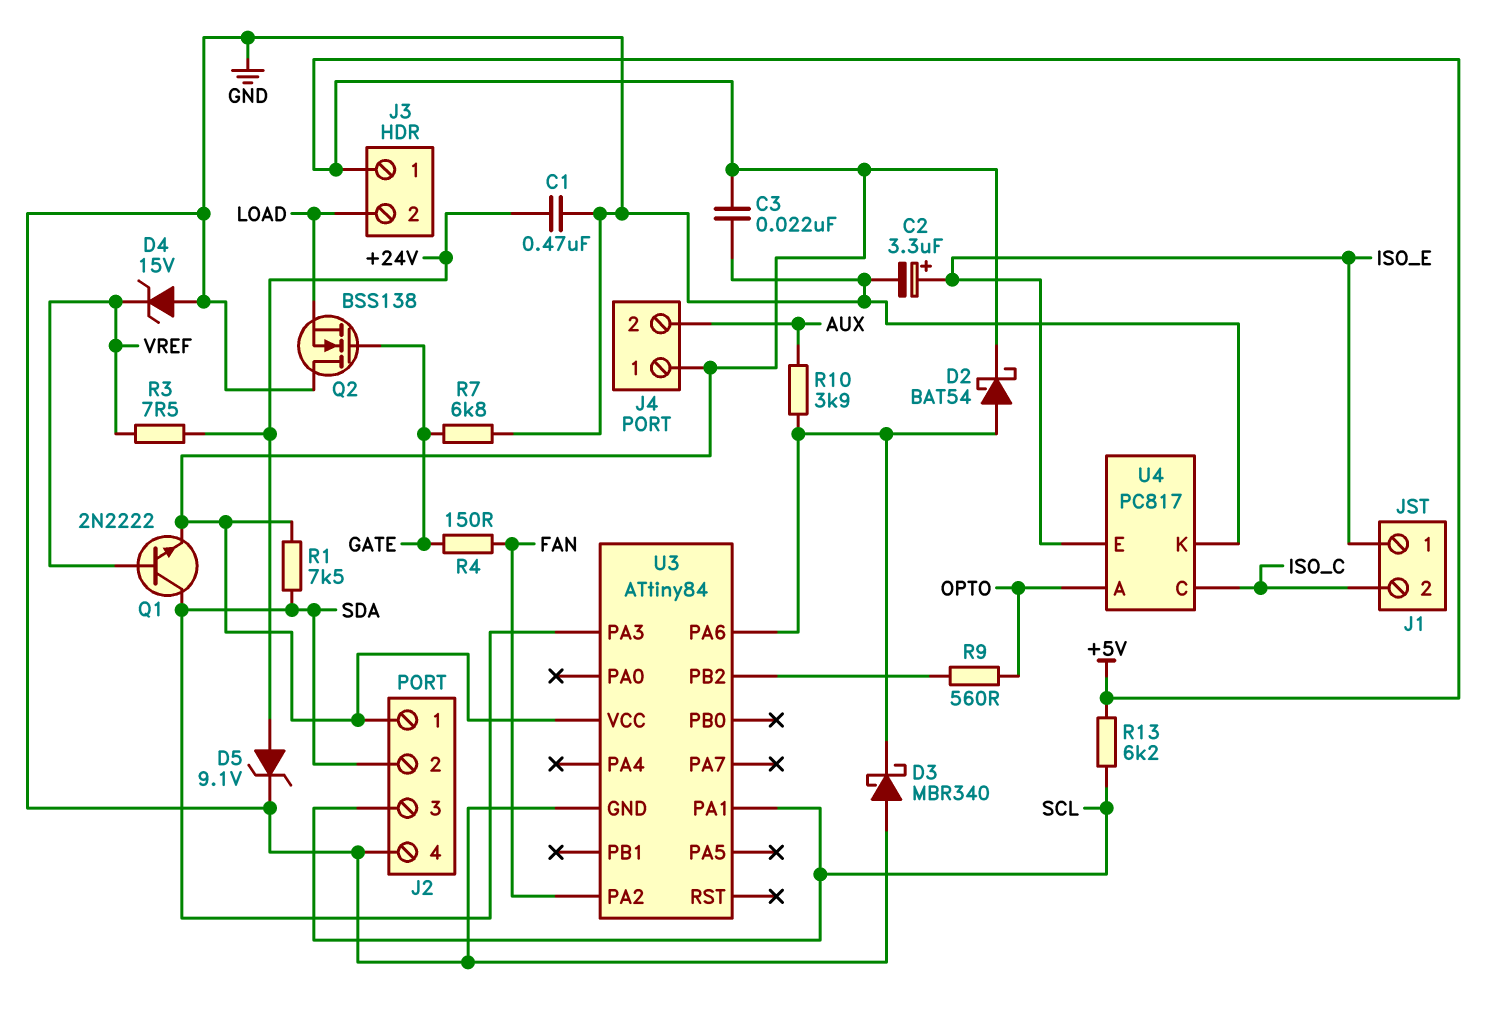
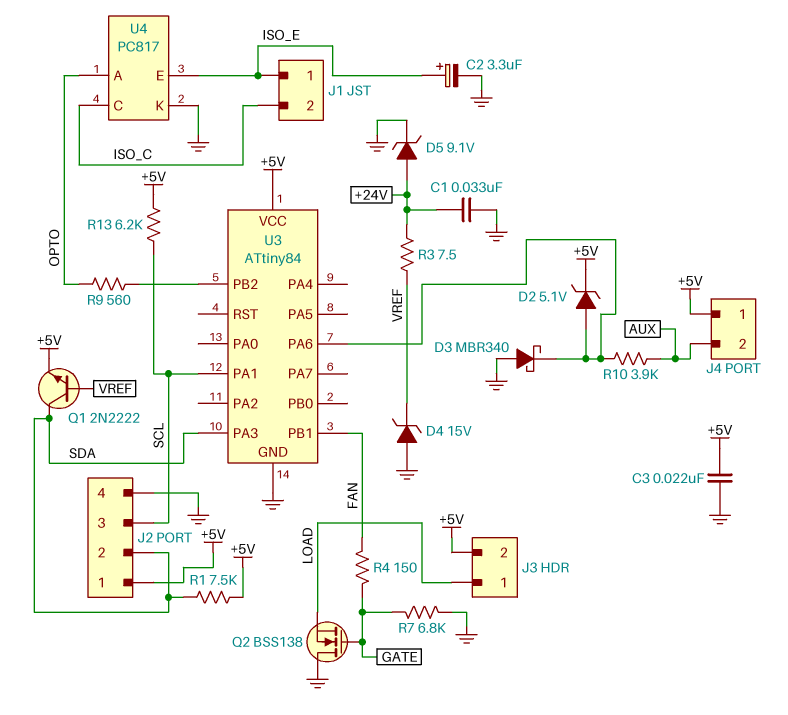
C1: 470nF (+24V, GND) -> 33nF (+24V, GND)
D2: schottky BAT54 (A U3/PA6, K +5V) -> zener 5.1V (A U3/PA6, K +5V)
J3 pin 1: +5V -> LOAD
J3 pin 2: LOAD -> +5V
U3 pin PA2: FAN -> none
U3 pin PB1: none -> FAN

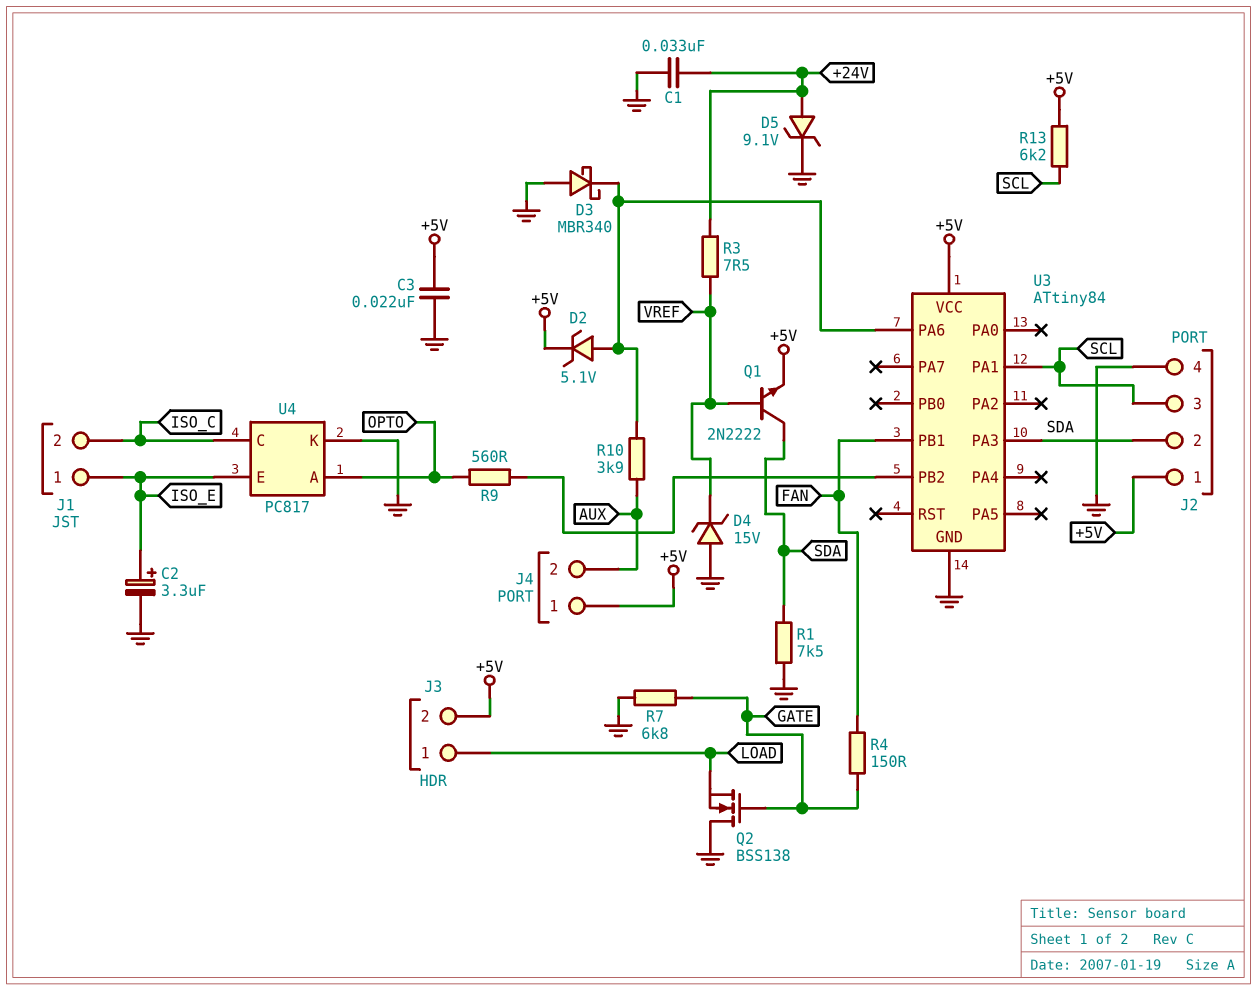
R1: 7.5k (+5V, SDA) -> 7.5k (GND, SDA)

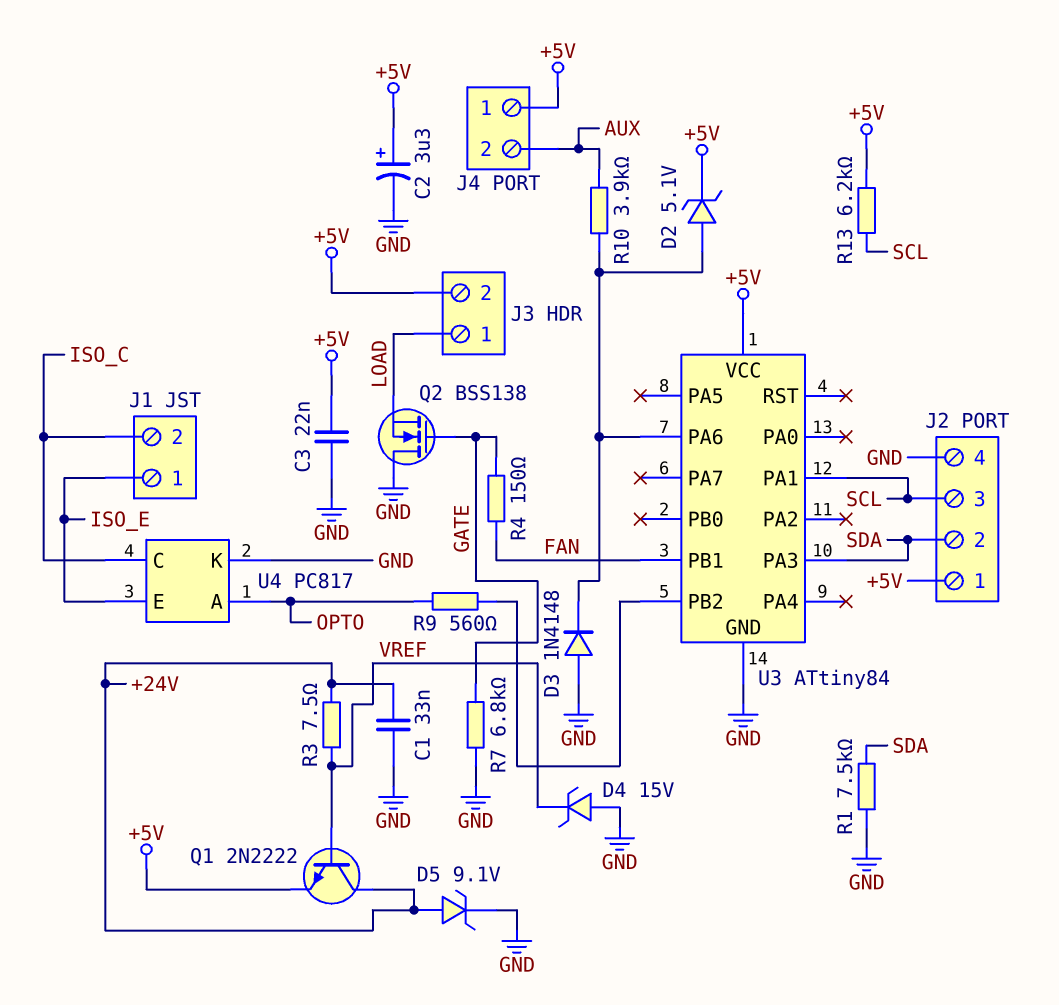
C2: 3.3uF (plus ISO_E, minus GND) -> 3.3uF (plus +5V, minus GND)
D3: schottky MBR340 (A GND, K U3/PA6) -> diode 1N4148 (A GND, K U3/PA6)
Q1: NPN 2N2222 (B VREF, C SDA, E +5V) -> NPN 2N2222 (B VREF, C +24V, E +5V)

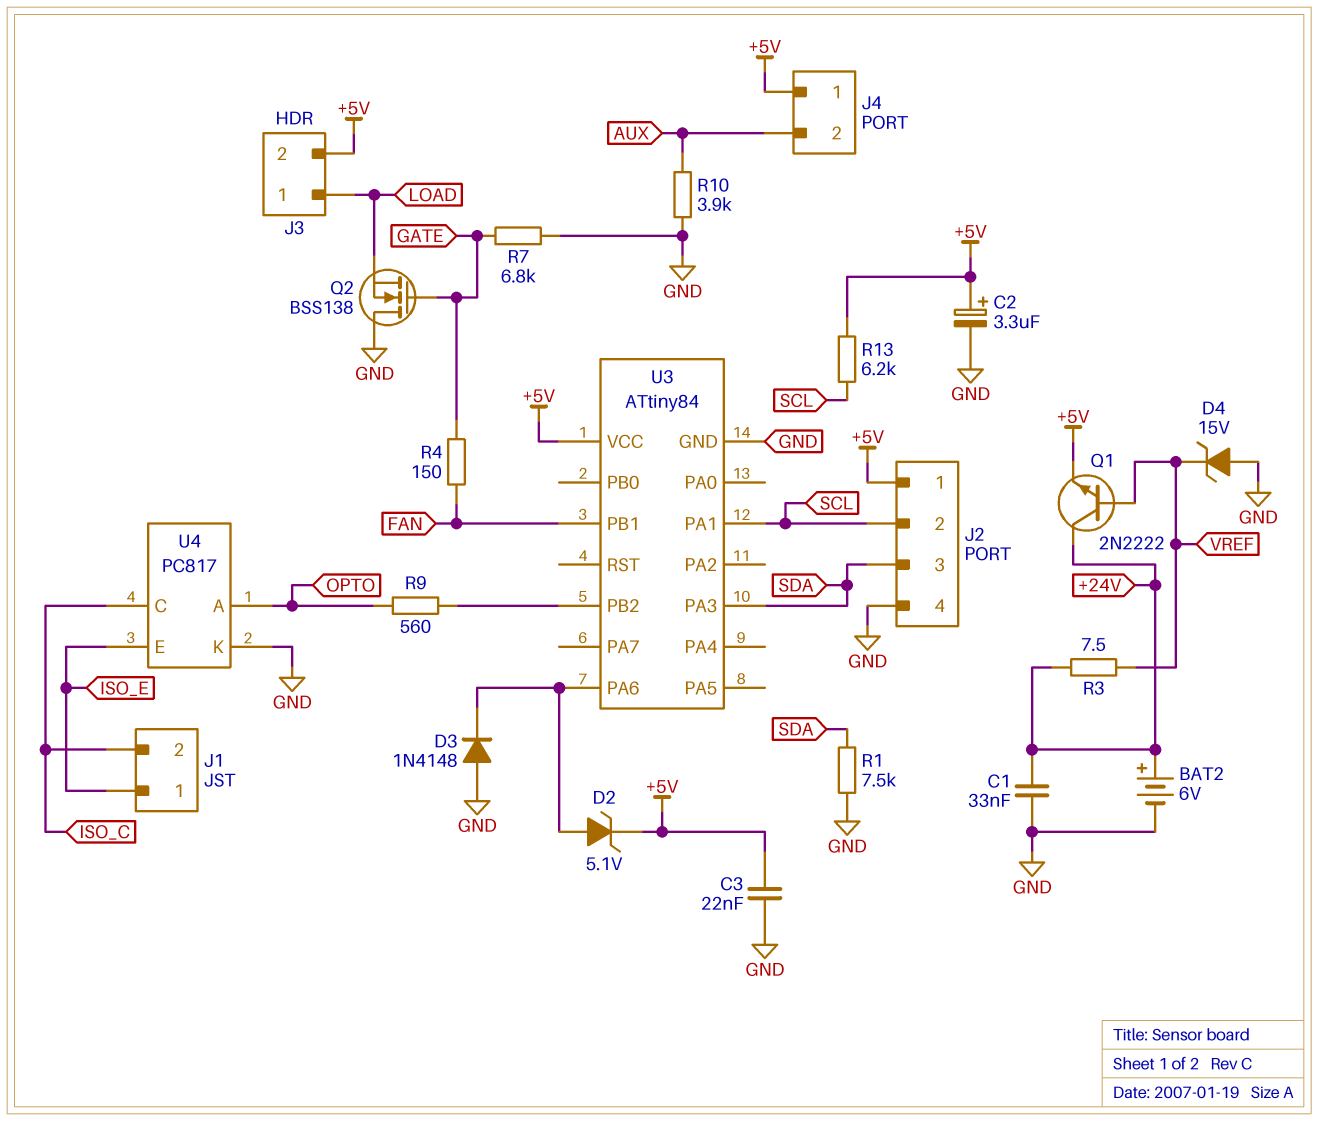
BAT2: none -> 6V (plus +24V, minus GND)
D5: zener 9.1V (A +24V, K GND) -> none
J2 pin 2: SDA -> SCL
J2 pin 3: SCL -> SDA
R10: 3.9k (AUX, U3/PA6) -> 3.9k (AUX, GND)

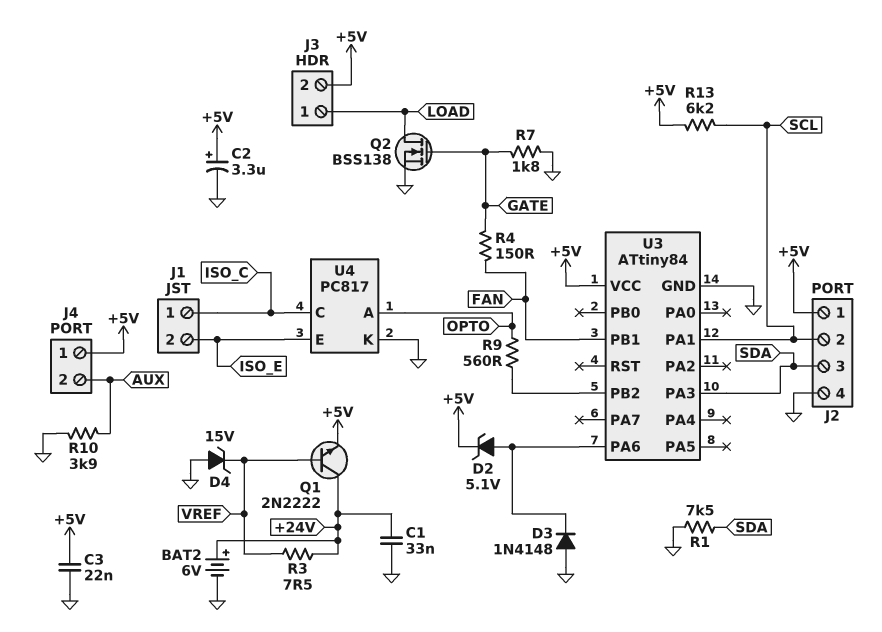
J1 pin 1: ISO_E -> ISO_C
J1 pin 2: ISO_C -> ISO_E
Q2: NMOS BSS138 (G GATE, D GND, S LOAD) -> NMOS BSS138 (G GATE, D LOAD, S GND)
R7: 6.8k (GATE, GND) -> 1.8k (GATE, GND)

